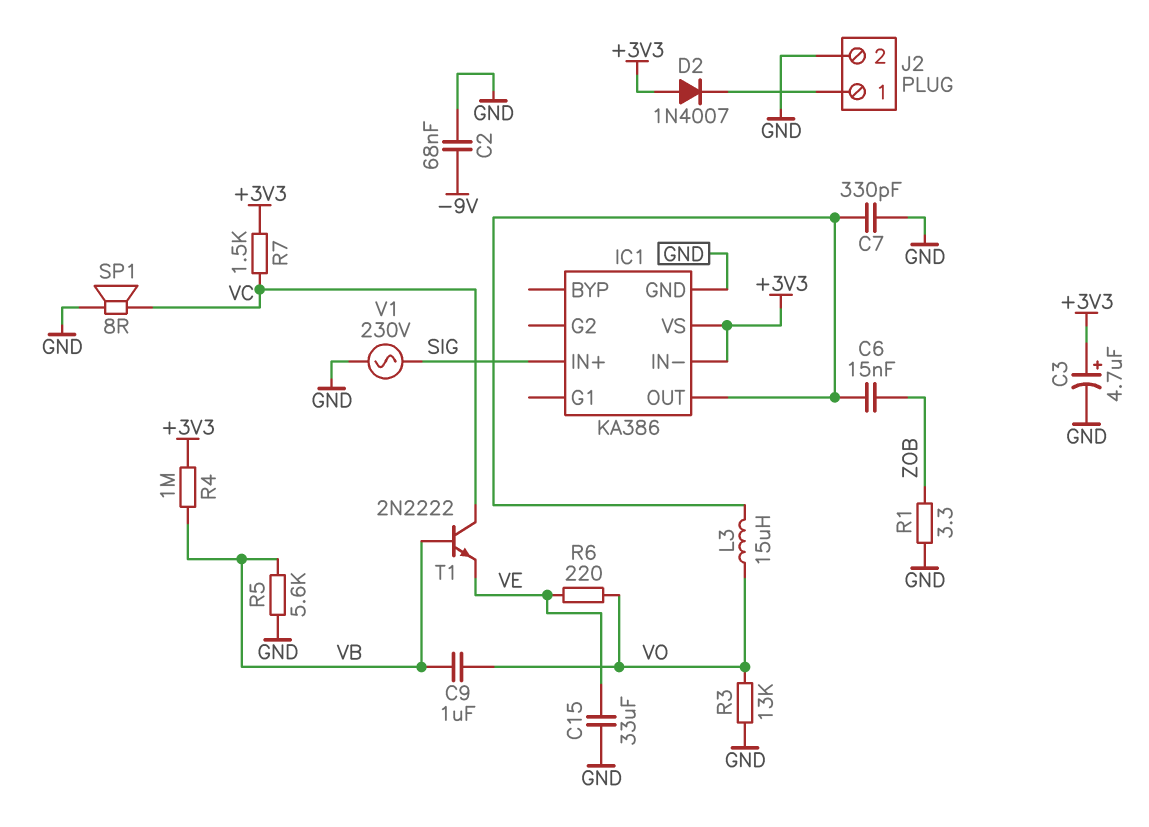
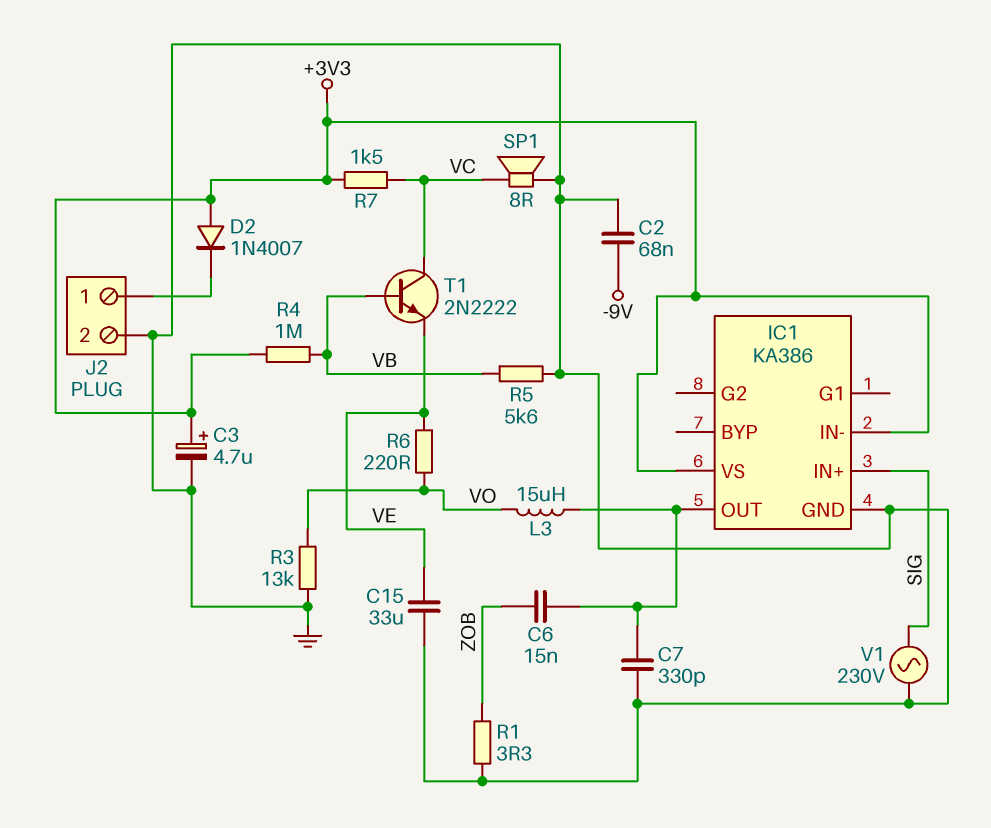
C9: 1uF (VB, VO) -> none

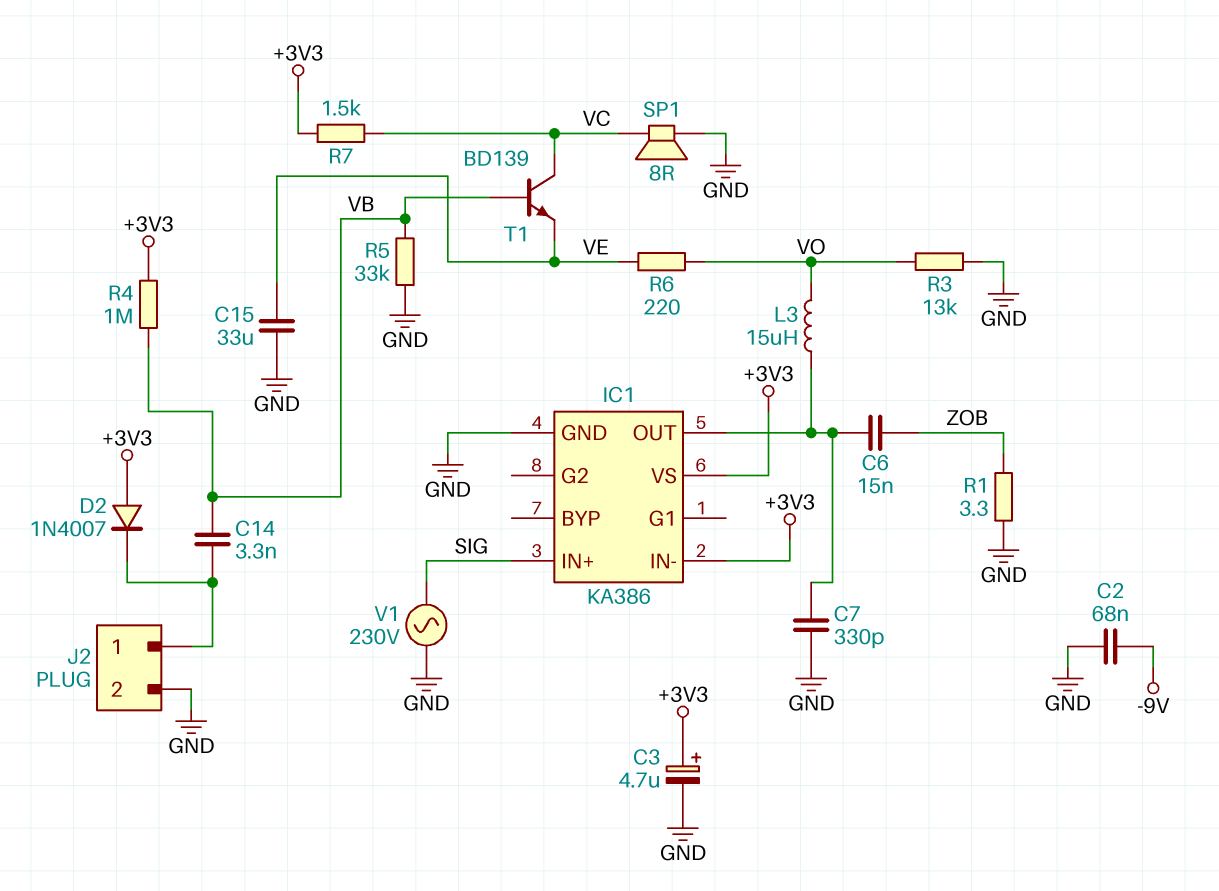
C14: none -> 3.3nF (J2/1, VB)
R5: 5.6k (GND, VB) -> 33k (GND, VB)
T1: NPN 2N2222 (B VB, C VC, E VE) -> NPN BD139 (B VB, C VC, E VE)

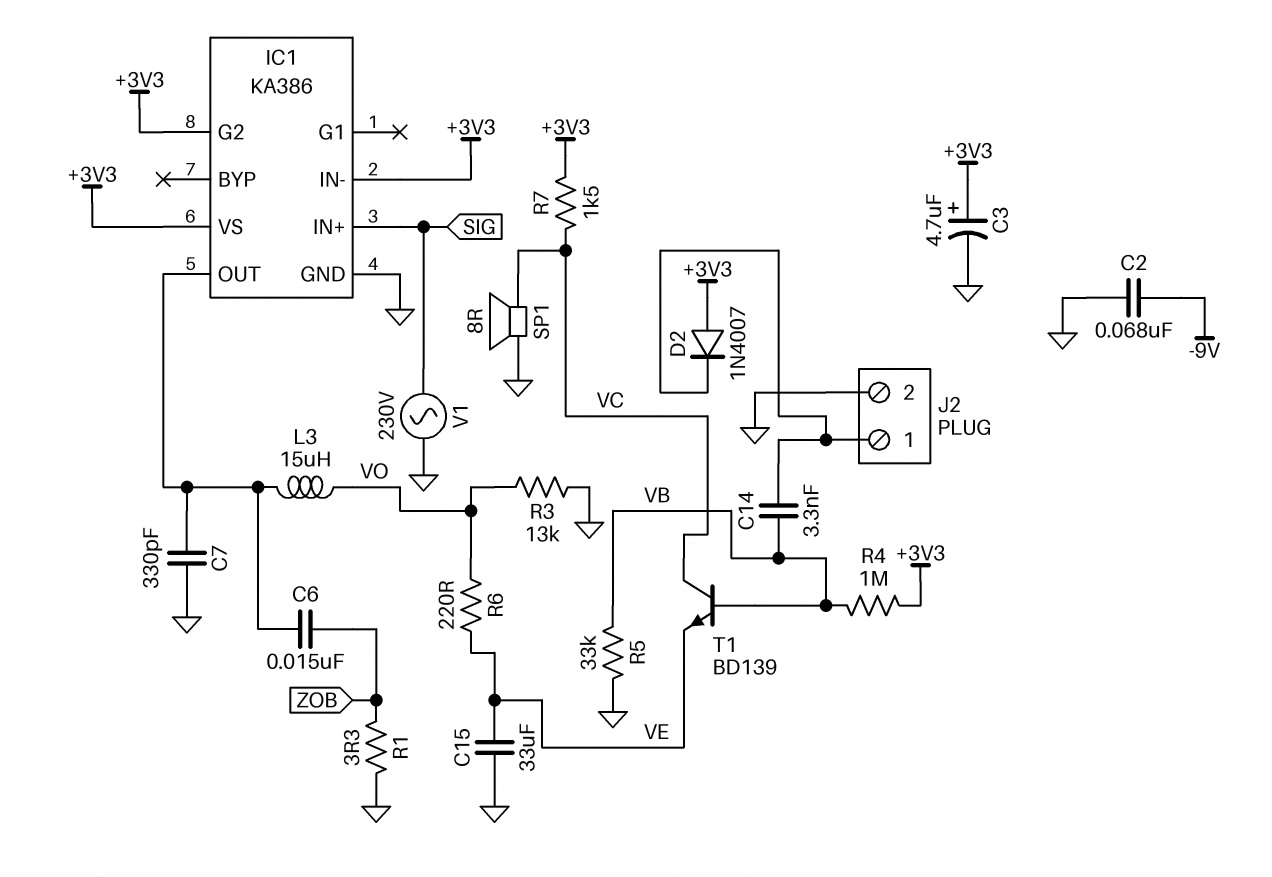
IC1 pin G2: none -> +3V3

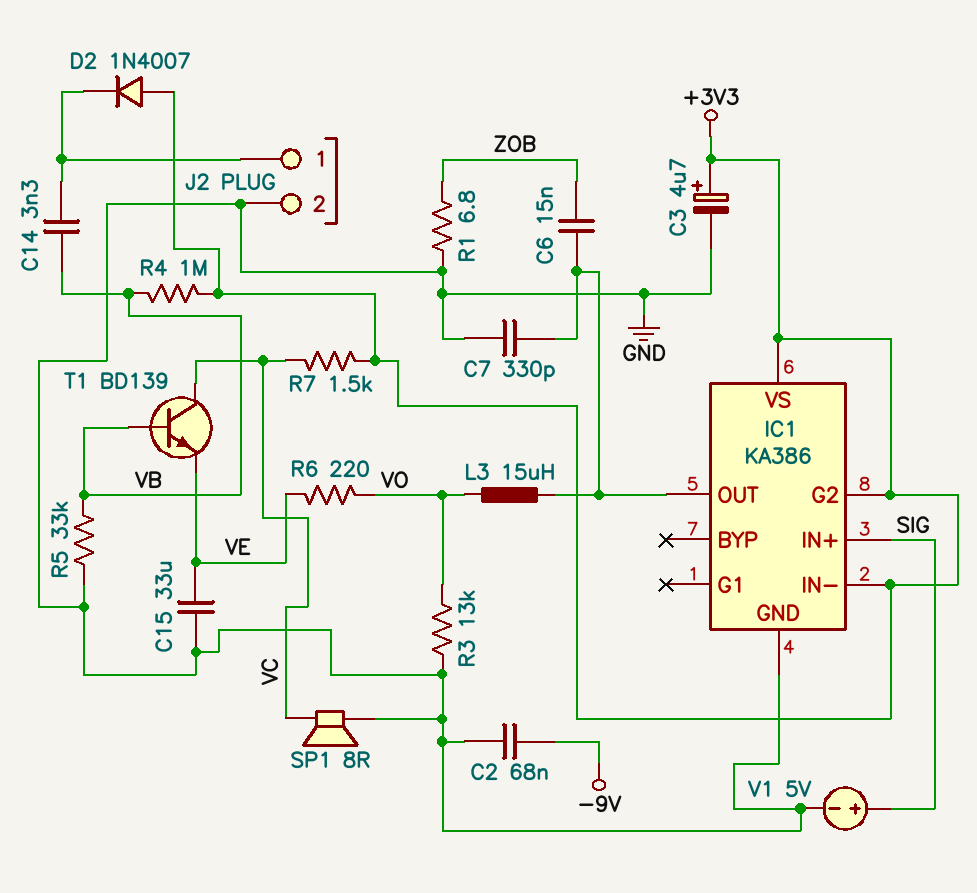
R1: 3.3 (GND, ZOB) -> 6.8 (GND, ZOB)
V1: AC 230V (GND, SIG) -> 5V (plus SIG, minus GND)

